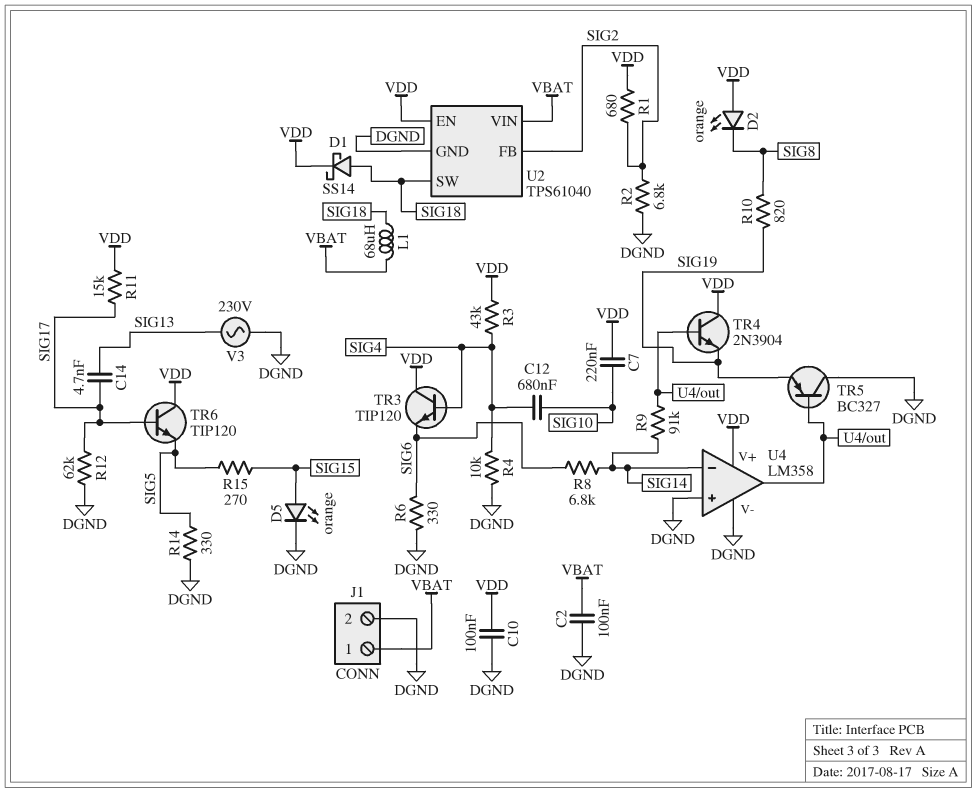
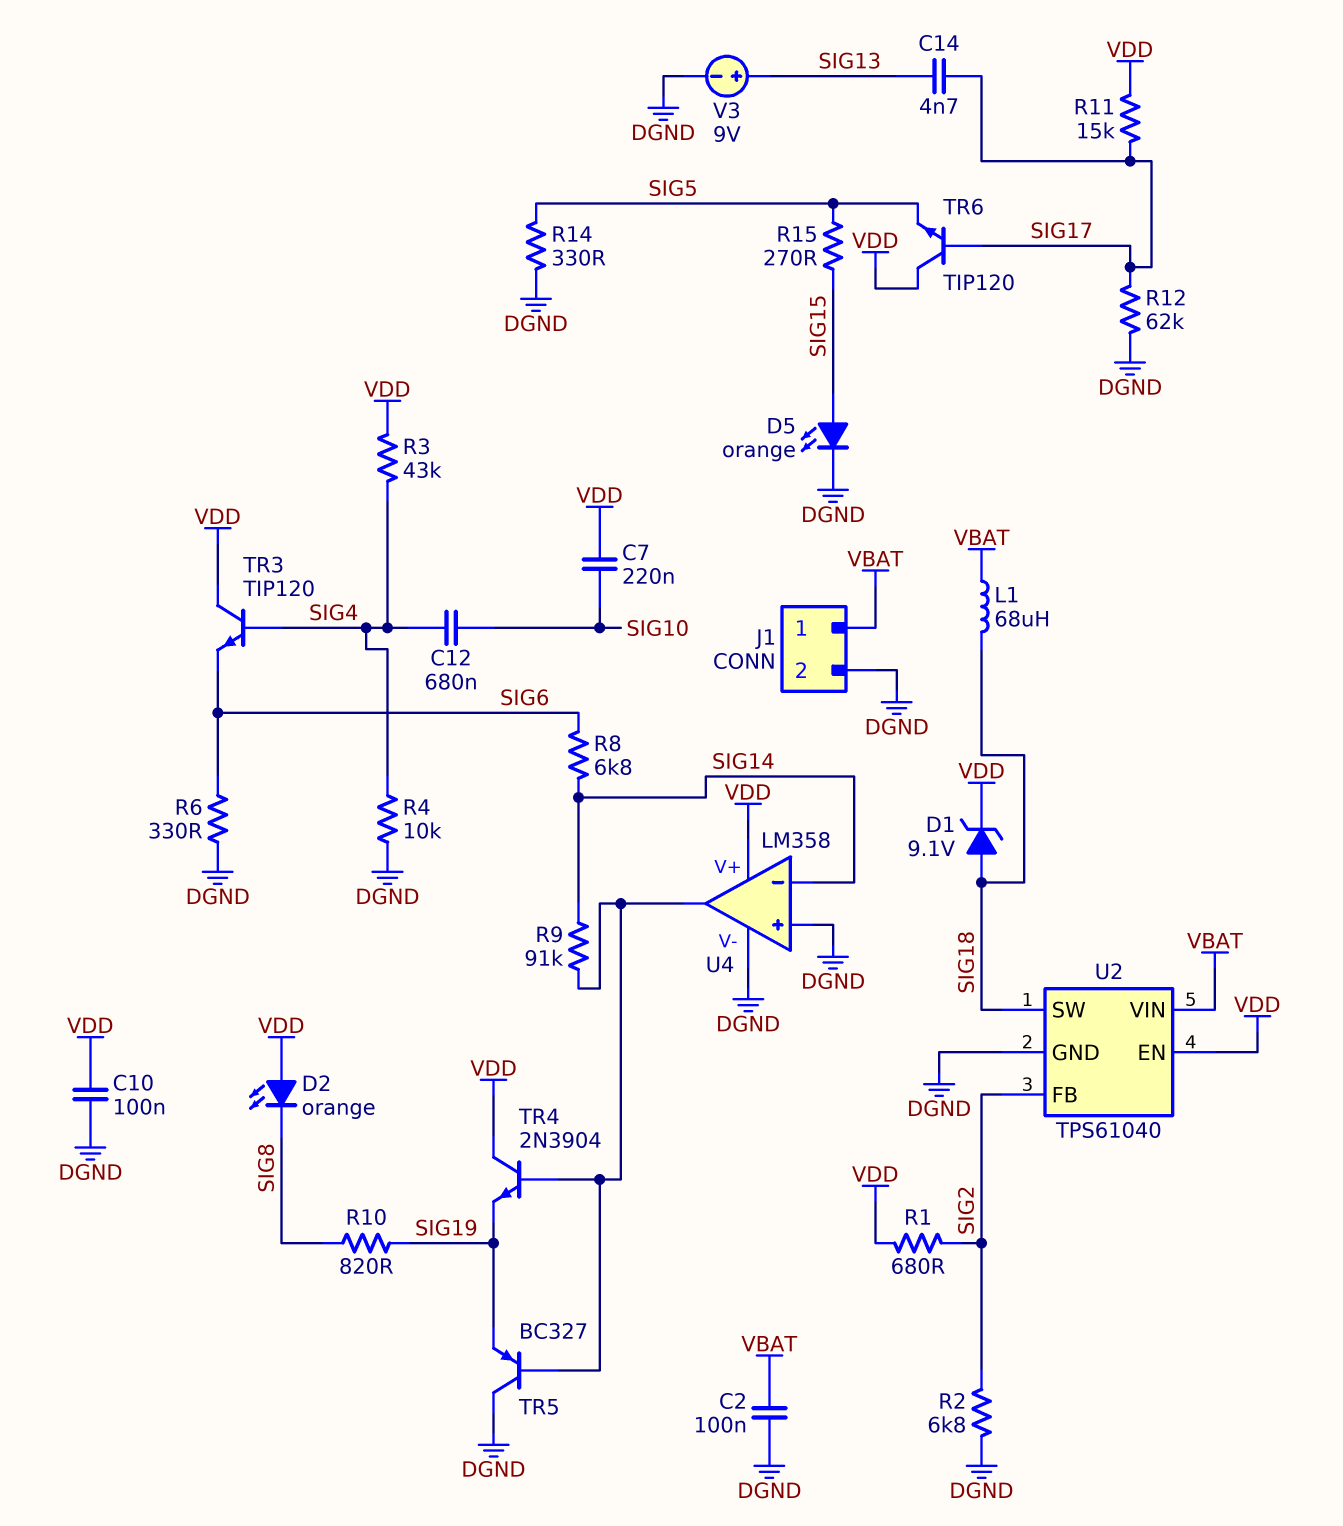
D1: schottky SS14 (A SIG18, K VDD) -> zener 9.1V (A SIG18, K VDD)
V3: AC 230V (DGND, SIG13) -> 9V (plus SIG13, minus DGND)

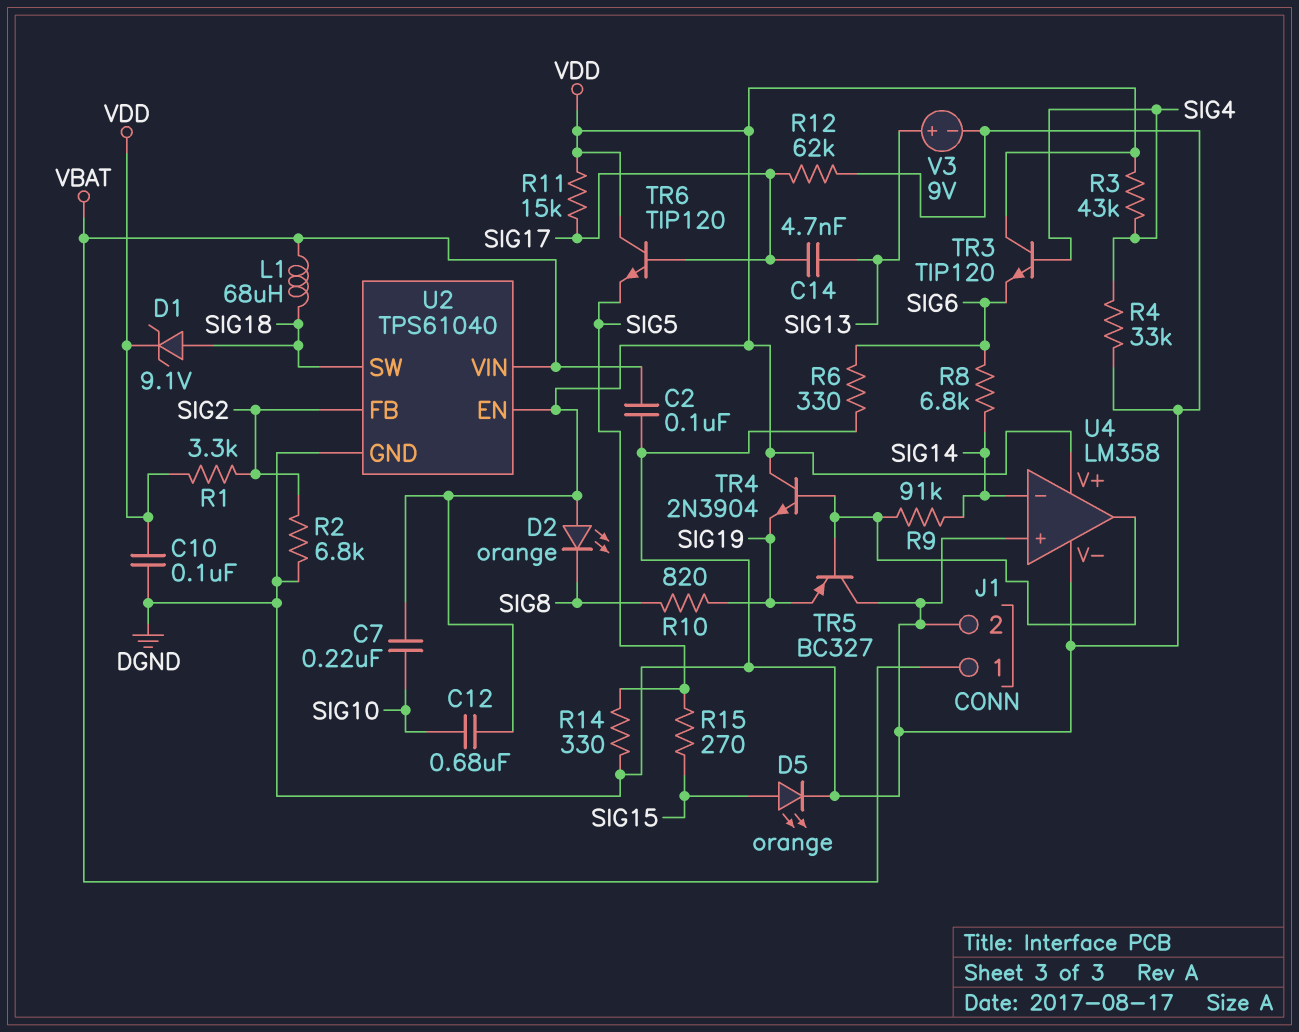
C12: 680nF (SIG4, SIG10) -> 680nF (SIG10, VDD)
R1: 680 (SIG2, VDD) -> 3.3k (SIG2, VDD)
R4: 10k (DGND, SIG4) -> 33k (DGND, SIG4)

